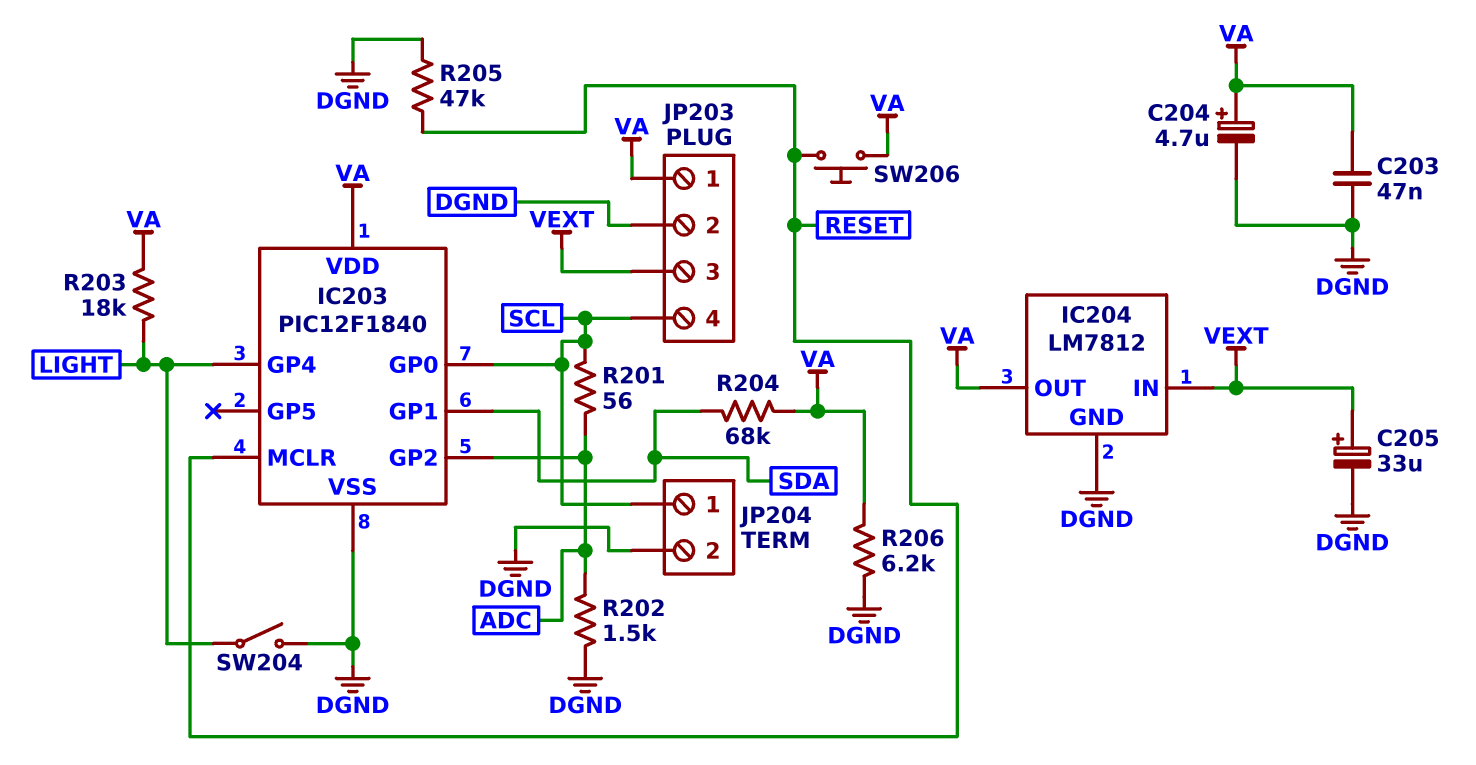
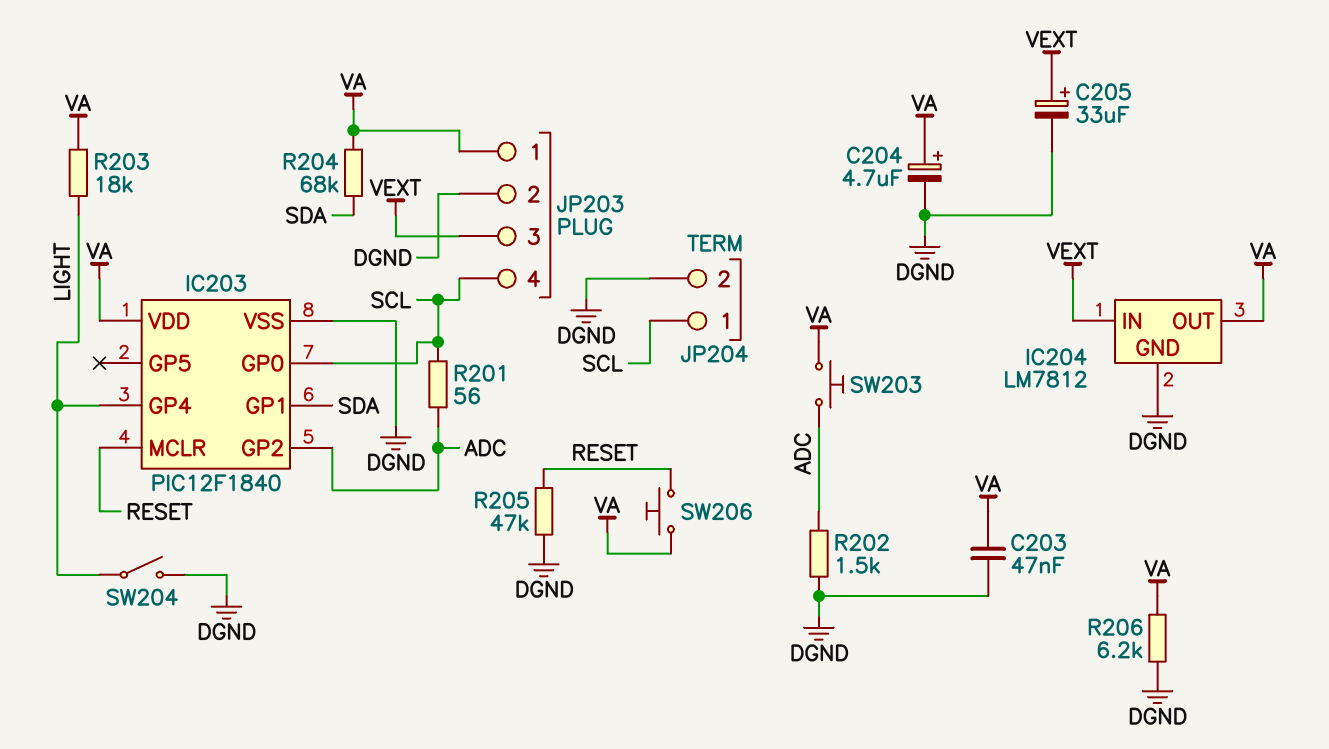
SW203: none -> button (ADC, VA)

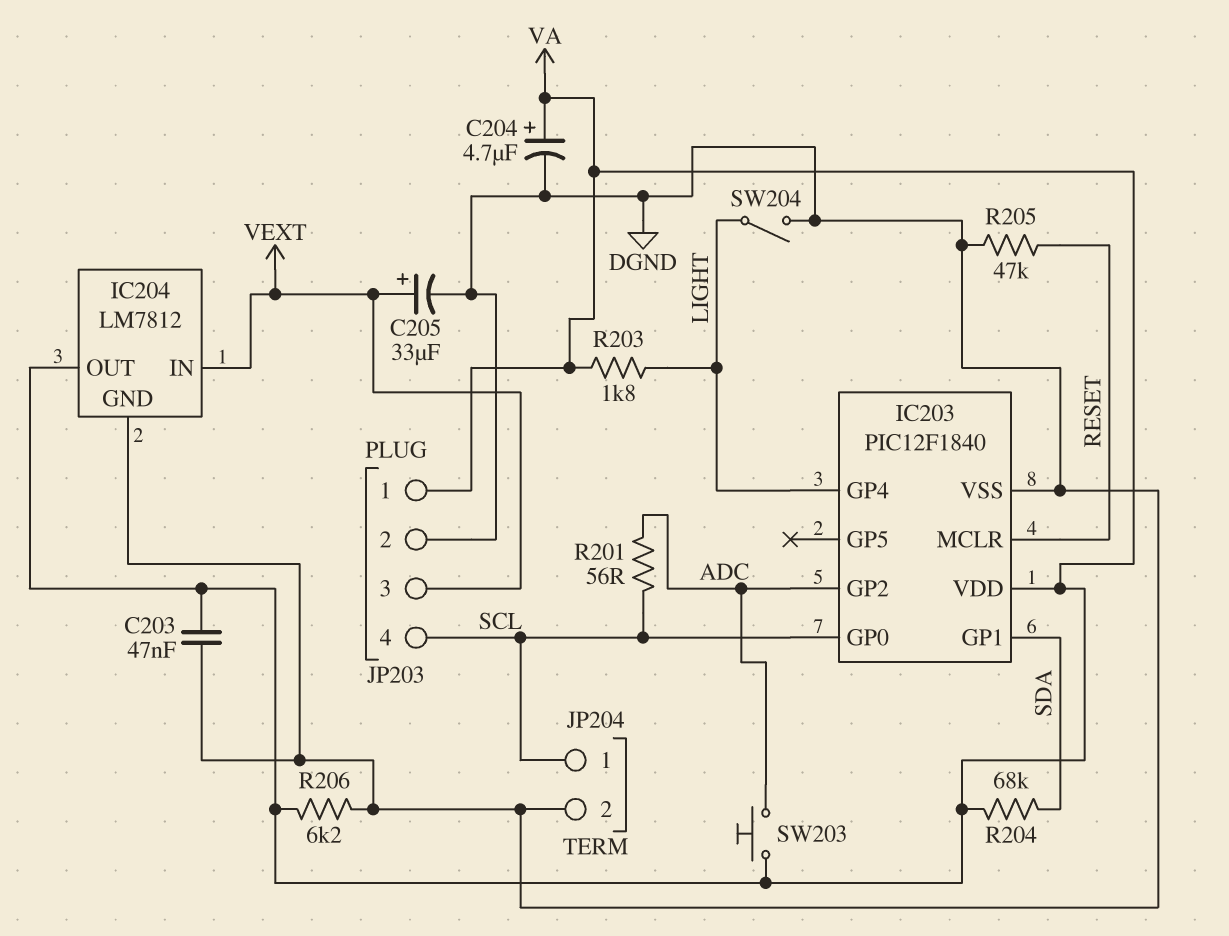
R202: 1.5k (ADC, DGND) -> none
R203: 18k (LIGHT, VA) -> 1.8k (LIGHT, VA)
SW206: button (RESET, VA) -> none

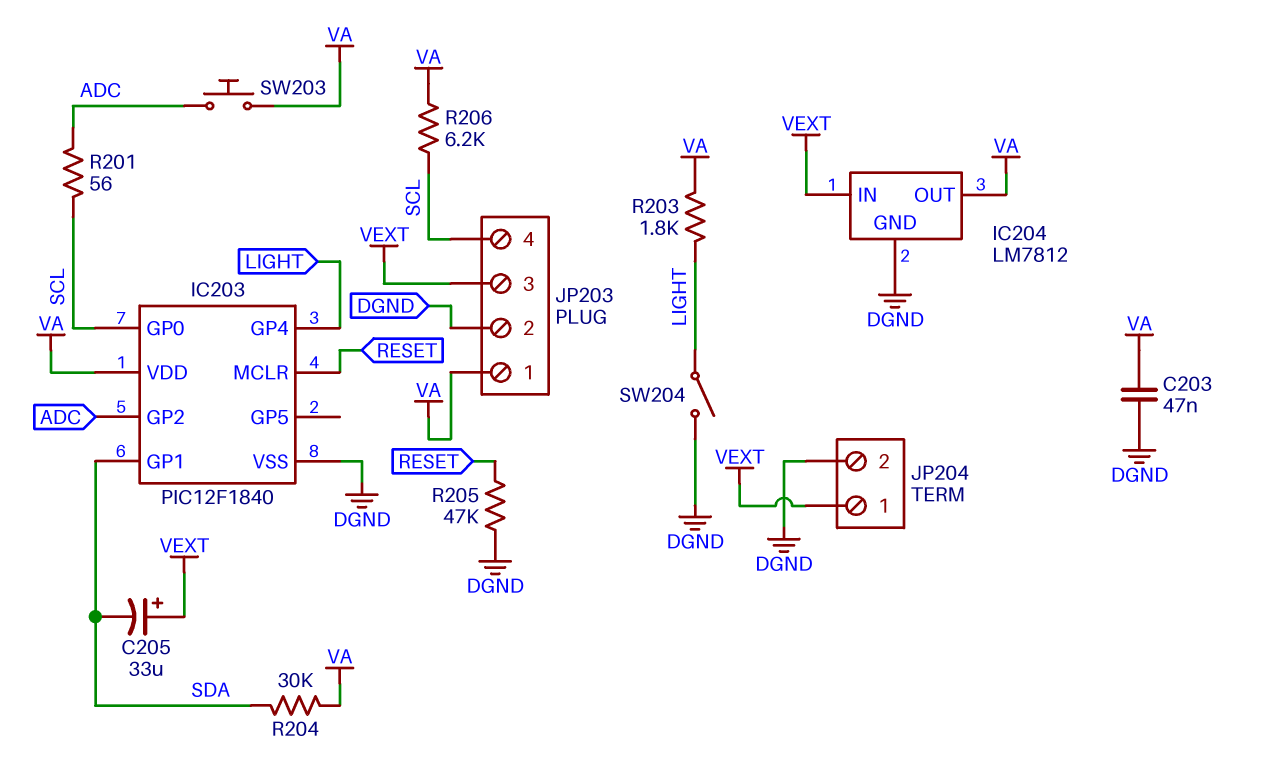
C204: 4.7uF (plus VA, minus DGND) -> none
C205: 33uF (plus VEXT, minus DGND) -> 33uF (plus VEXT, minus SDA)
JP204 pin 1: SCL -> VEXT
R204: 68k (SDA, VA) -> 30k (SDA, VA)
R206: 6.2k (DGND, VA) -> 6.2k (SCL, VA)

